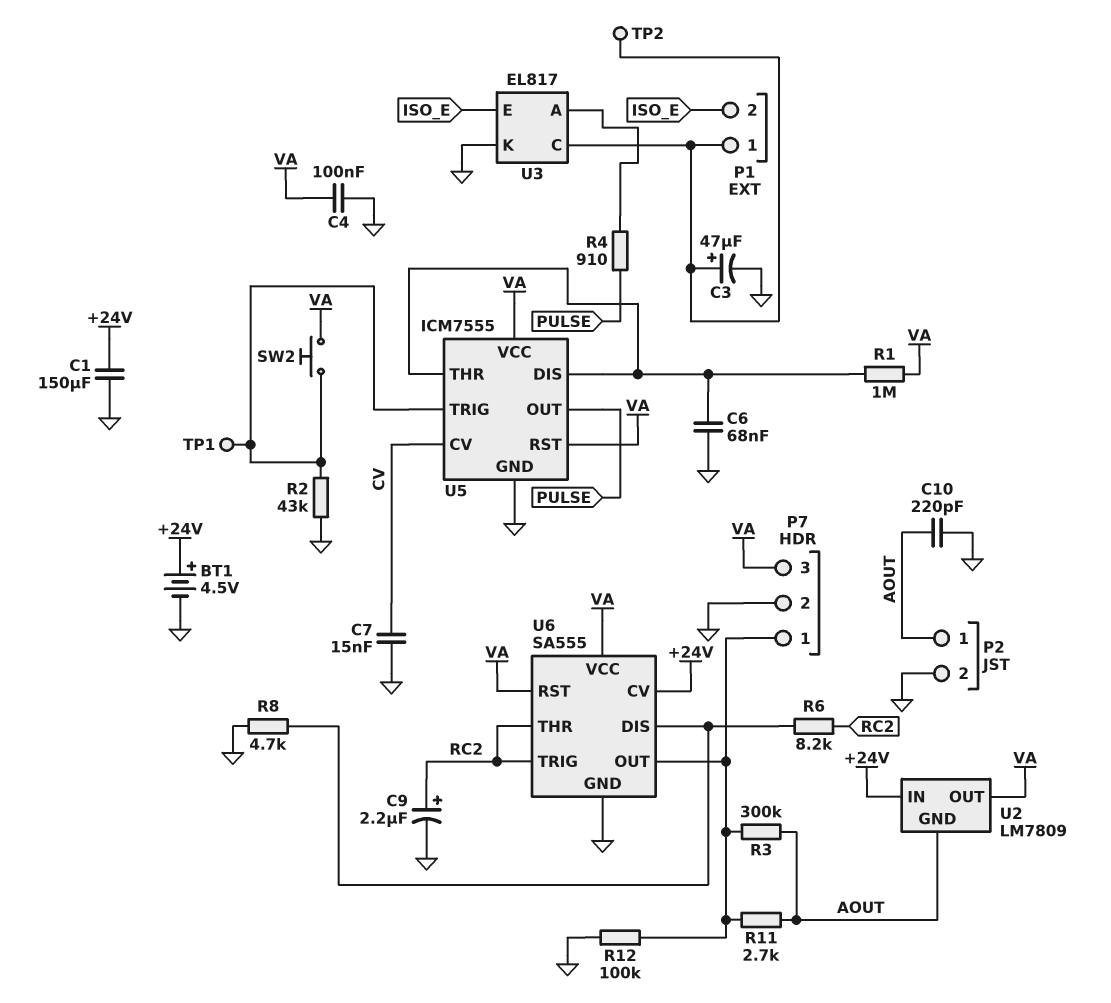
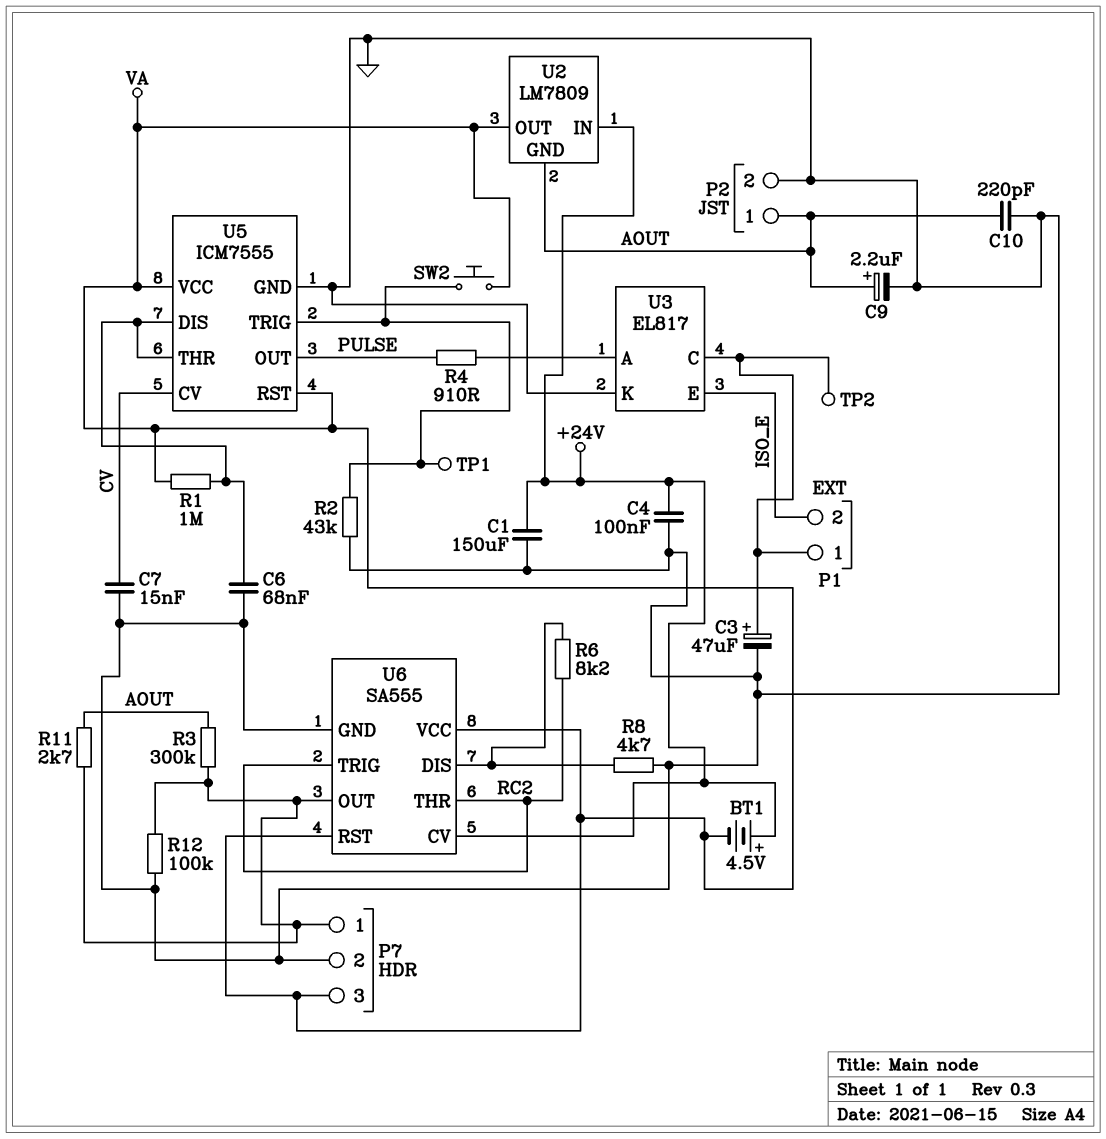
BT1: 4.5V (plus +24V, minus GND) -> 4.5V (plus +24V, minus VA)
C4: 100nF (GND, VA) -> 100nF (+24V, GND)
C9: 2.2uF (plus RC2, minus GND) -> 2.2uF (plus AOUT, minus GND)

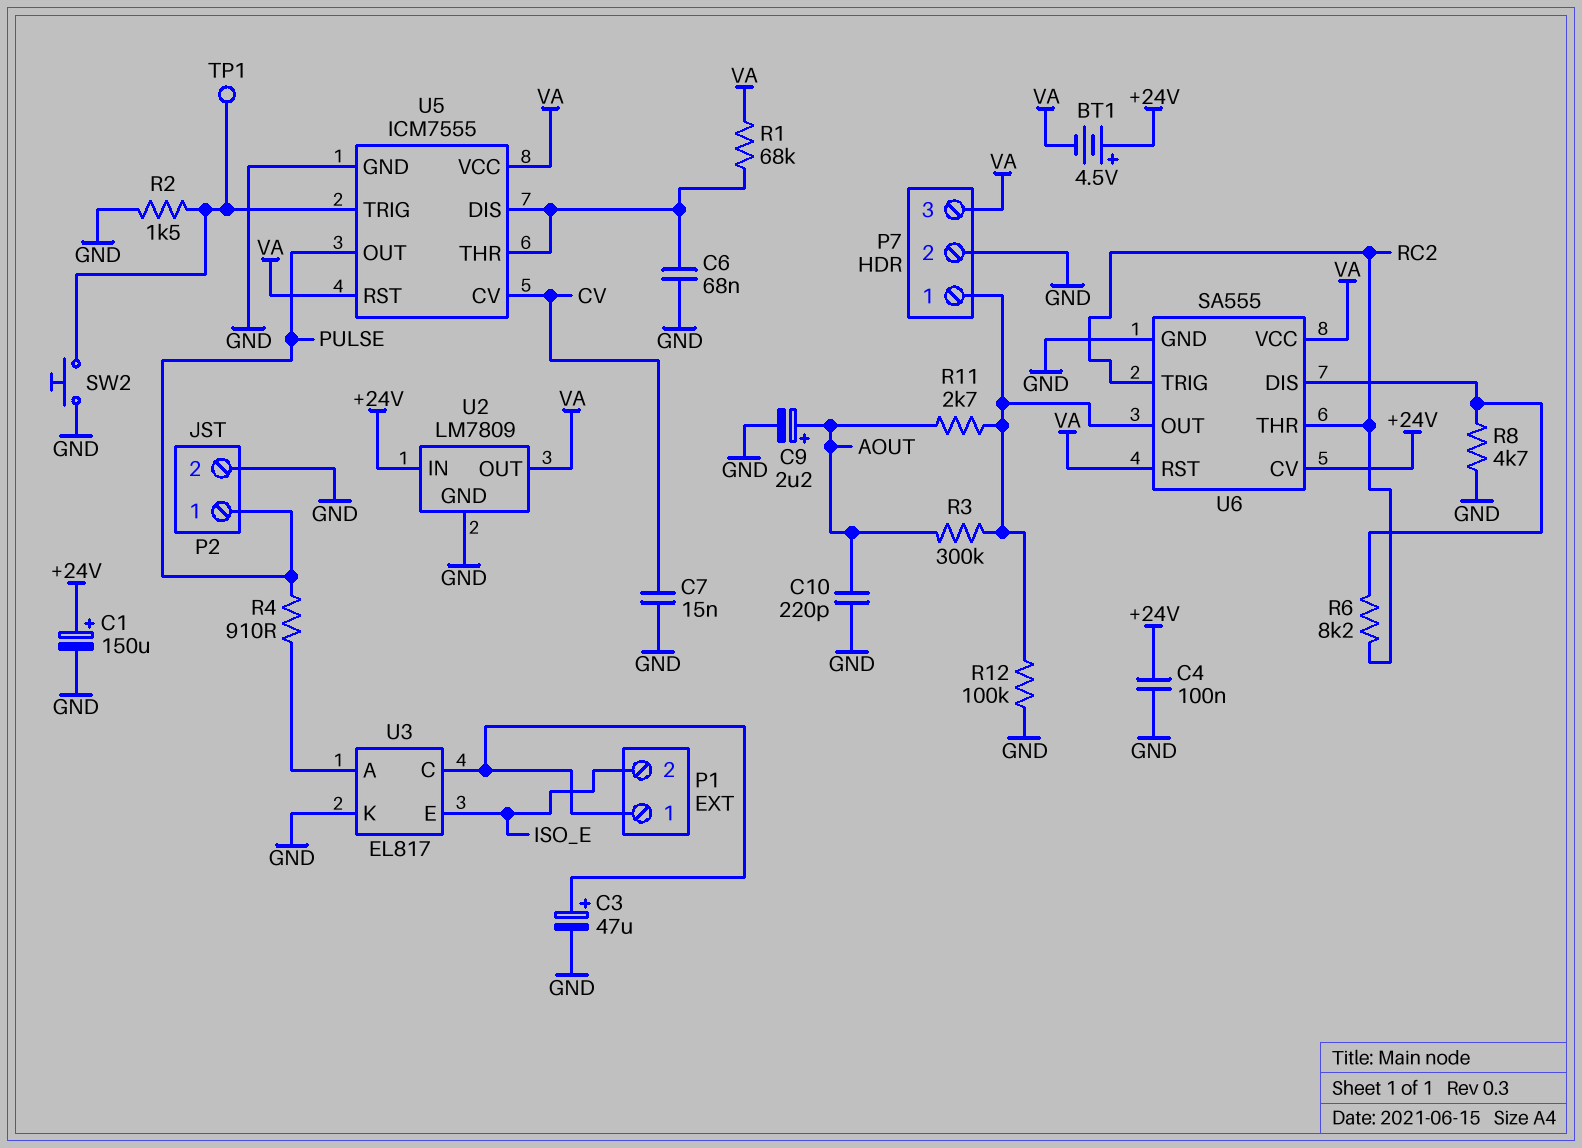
C1: 150uF (+24V, GND) -> 150uF (plus +24V, minus GND)
P2 pin 1: AOUT -> PULSE
R1: 1M (U5/DIS, VA) -> 68k (U5/DIS, VA)
R2: 43k (GND, U5/TRIG) -> 1.5k (GND, U5/TRIG)
SW2: button (U5/TRIG, VA) -> button (GND, U5/TRIG)
TP2: test point (P1/1) -> none
U2 pin GND: AOUT -> GND

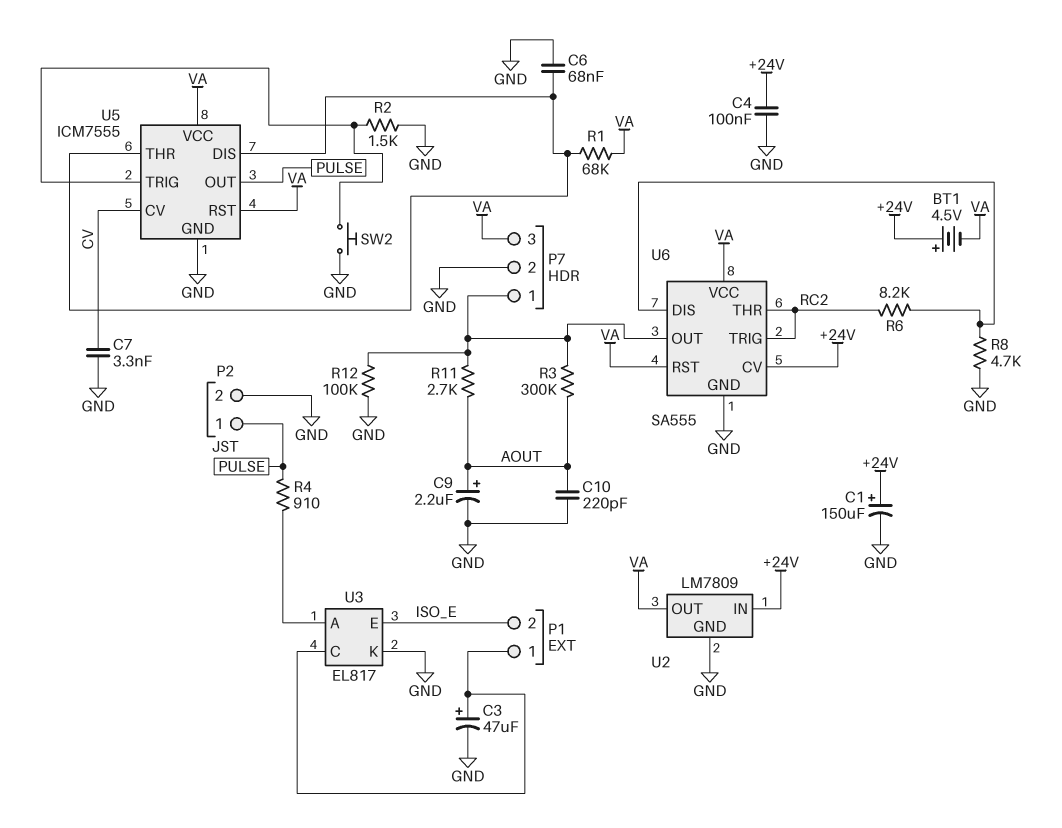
C7: 15nF (CV, GND) -> 3.3nF (CV, GND)
TP1: test point (U5/TRIG) -> none

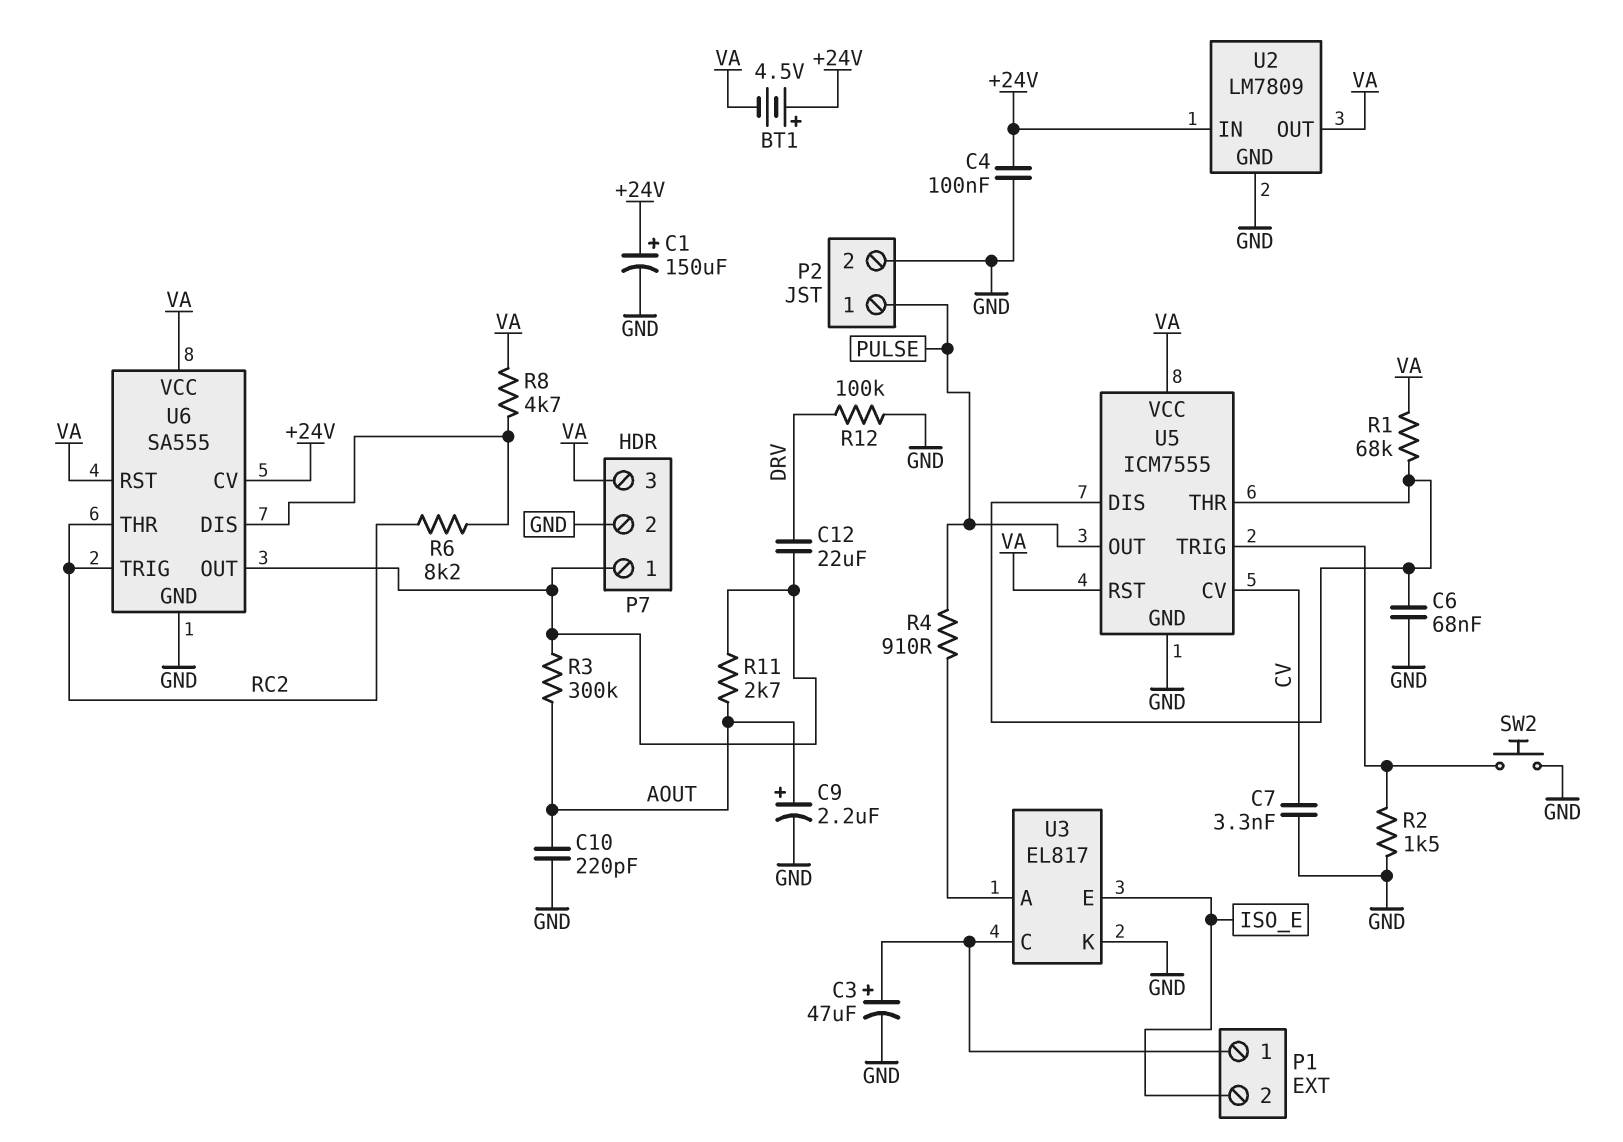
C12: none -> 22uF (DRV, P7/1)
R8: 4.7k (GND, U6/DIS) -> 4.7k (U6/DIS, VA)
R12: 100k (GND, P7/1) -> 100k (DRV, GND)

